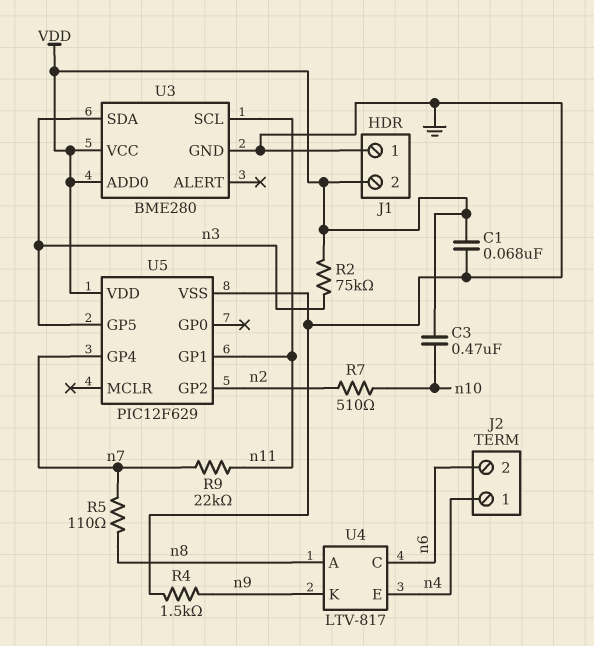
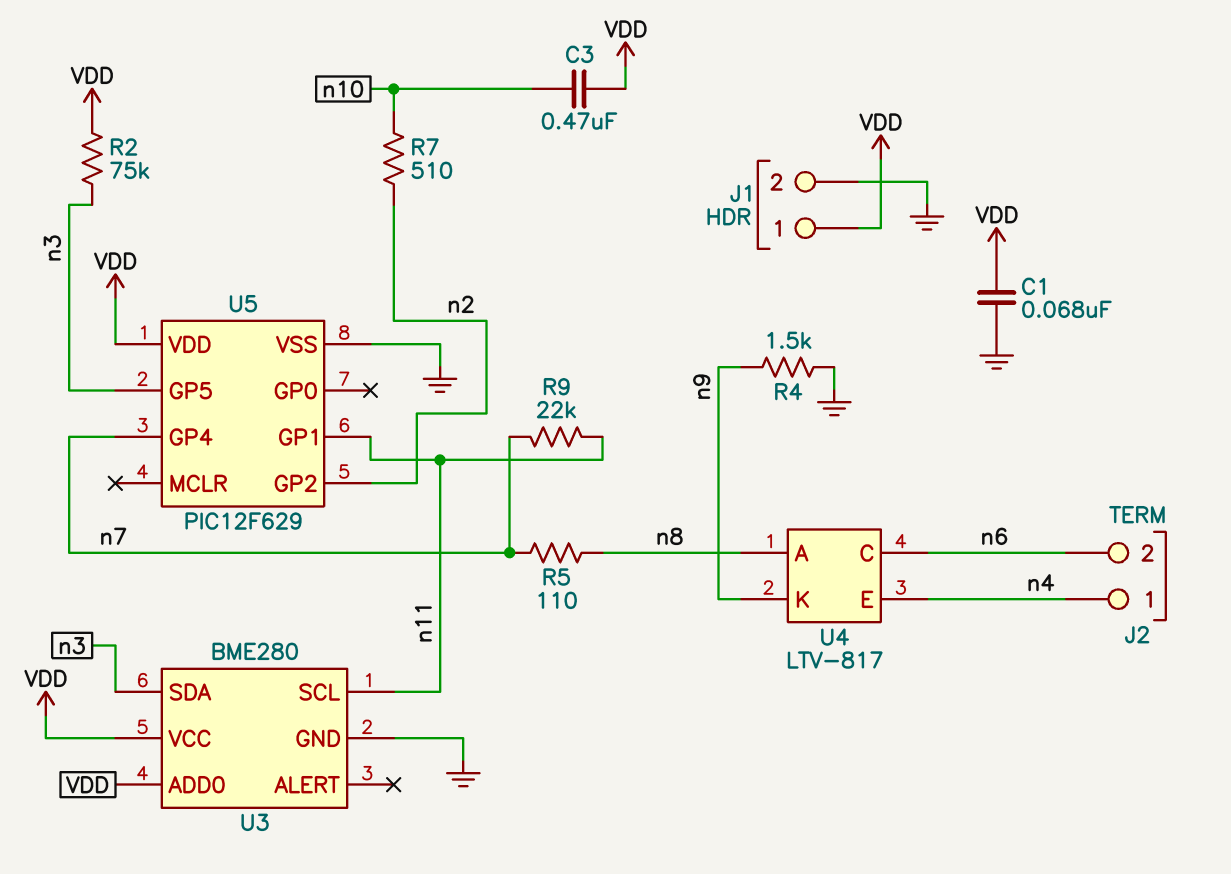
J1 pin 1: GND -> VDD
J1 pin 2: VDD -> GND

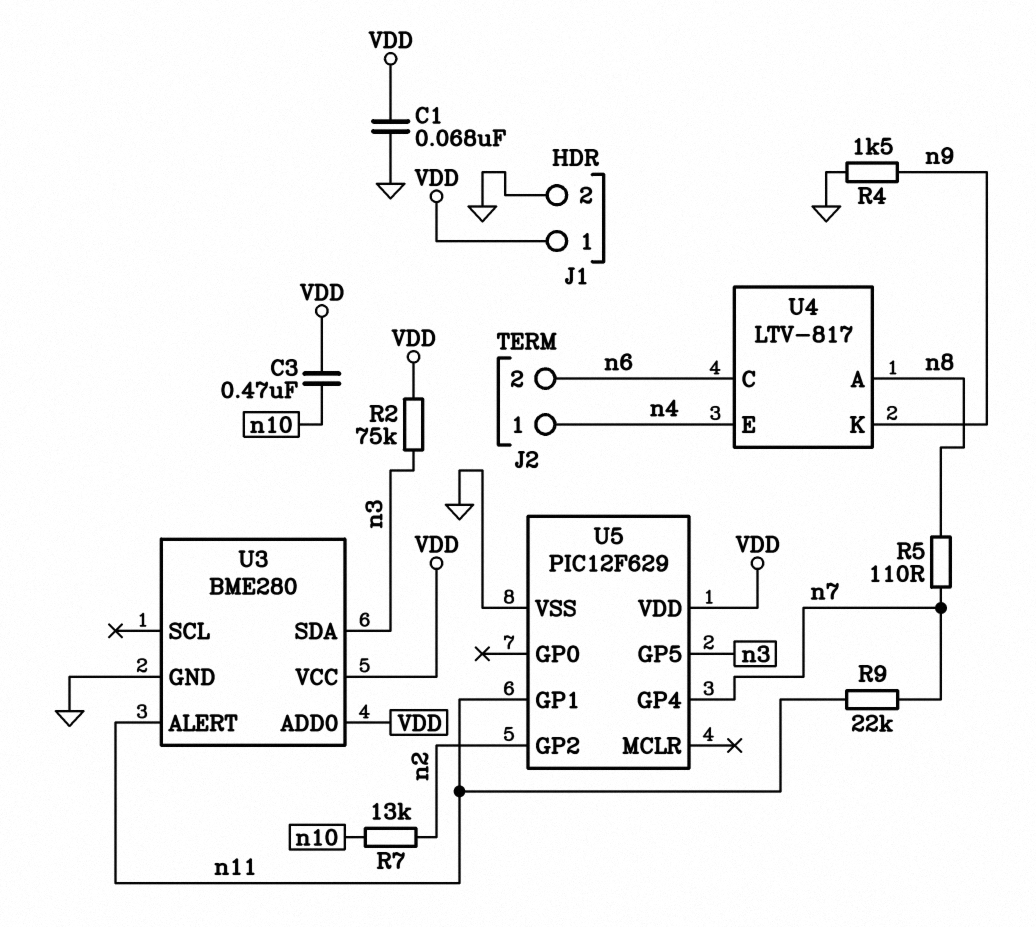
R7: 510 (n2, n10) -> 13k (n2, n10)
U3 pin ALERT: none -> n11
U3 pin SCL: n11 -> none

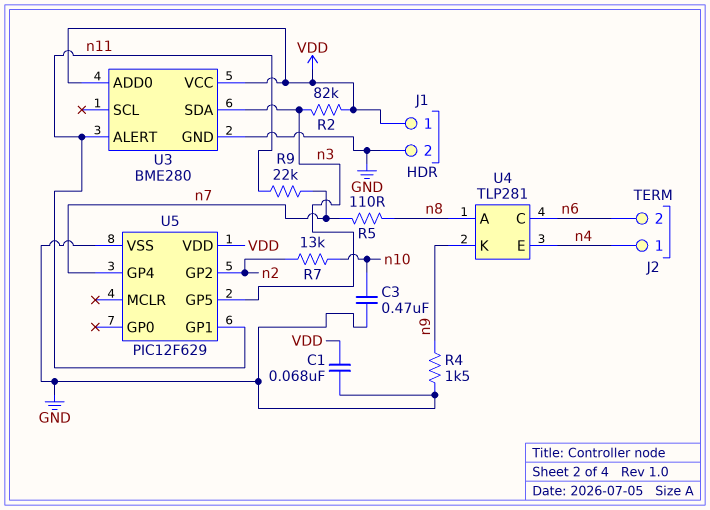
C3: 470nF (VDD, n10) -> 470nF (GND, n10)
R2: 75k (VDD, n3) -> 82k (VDD, n3)
U4: LTV-817 -> TLP281

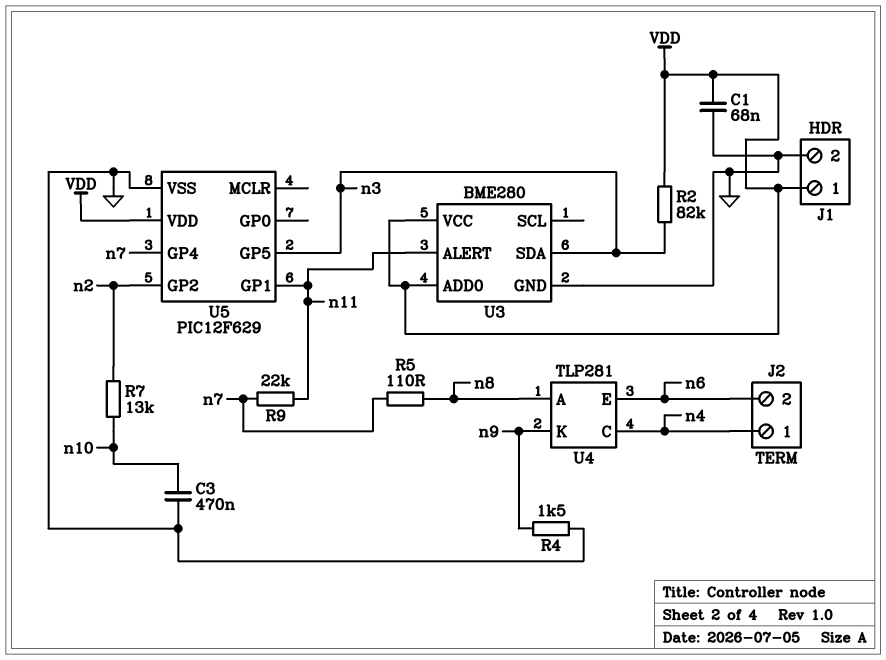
U4 pin C: n6 -> n4
U4 pin E: n4 -> n6

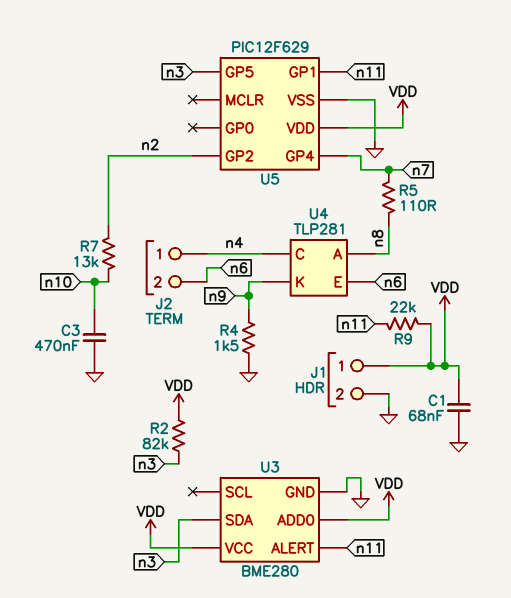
R9: 22k (n7, n11) -> 22k (VDD, n11)

